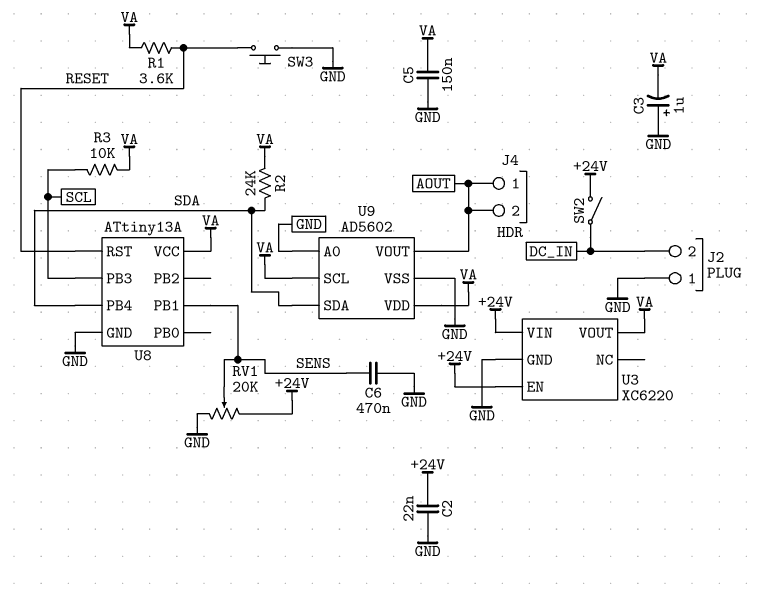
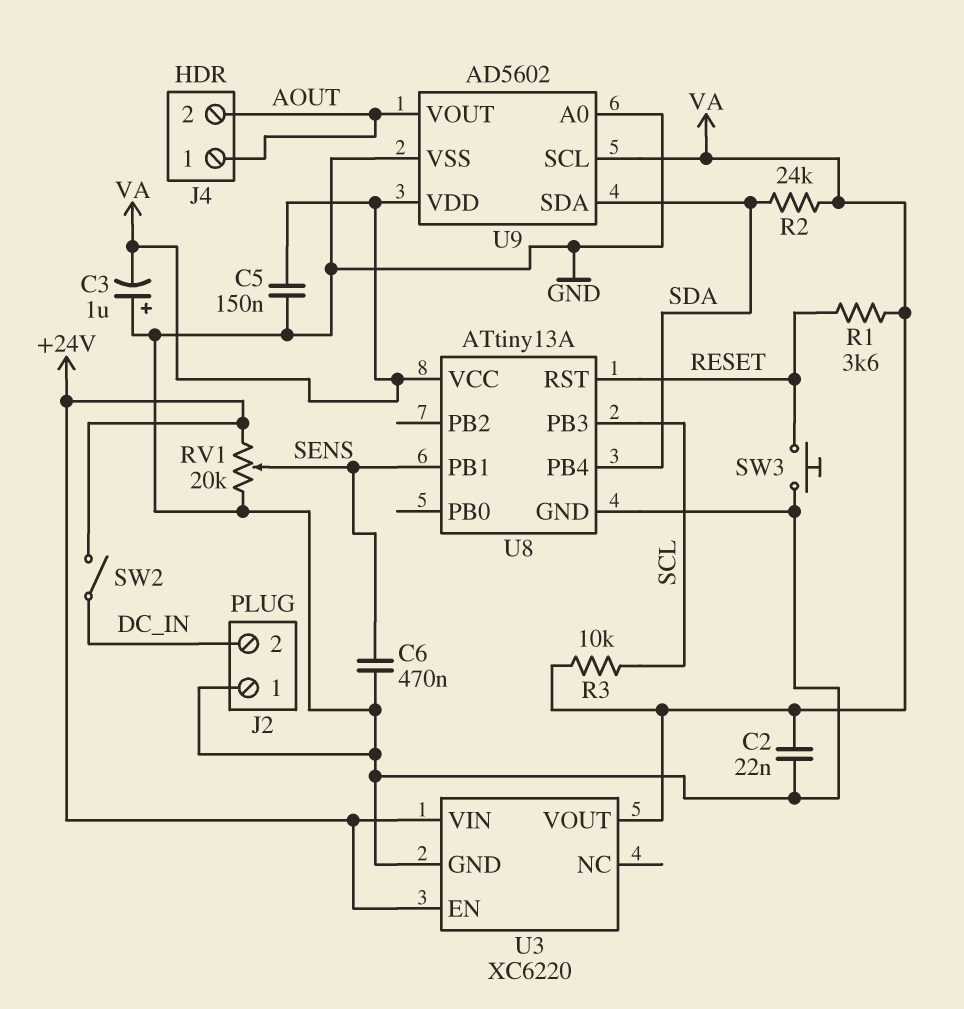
C2: 22nF (+24V, GND) -> 22nF (GND, VA)

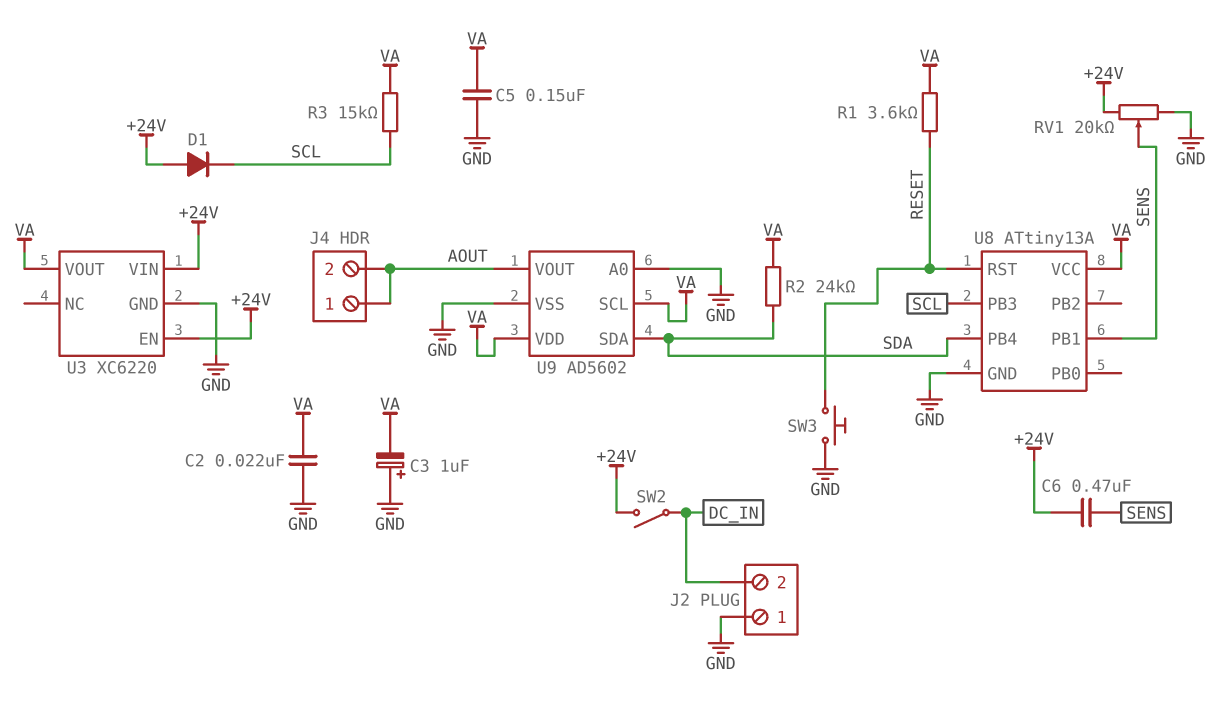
C6: 470nF (GND, SENS) -> 470nF (+24V, SENS)
D1: none -> diode (A +24V, K SCL)
R3: 10k (SCL, VA) -> 15k (SCL, VA)

